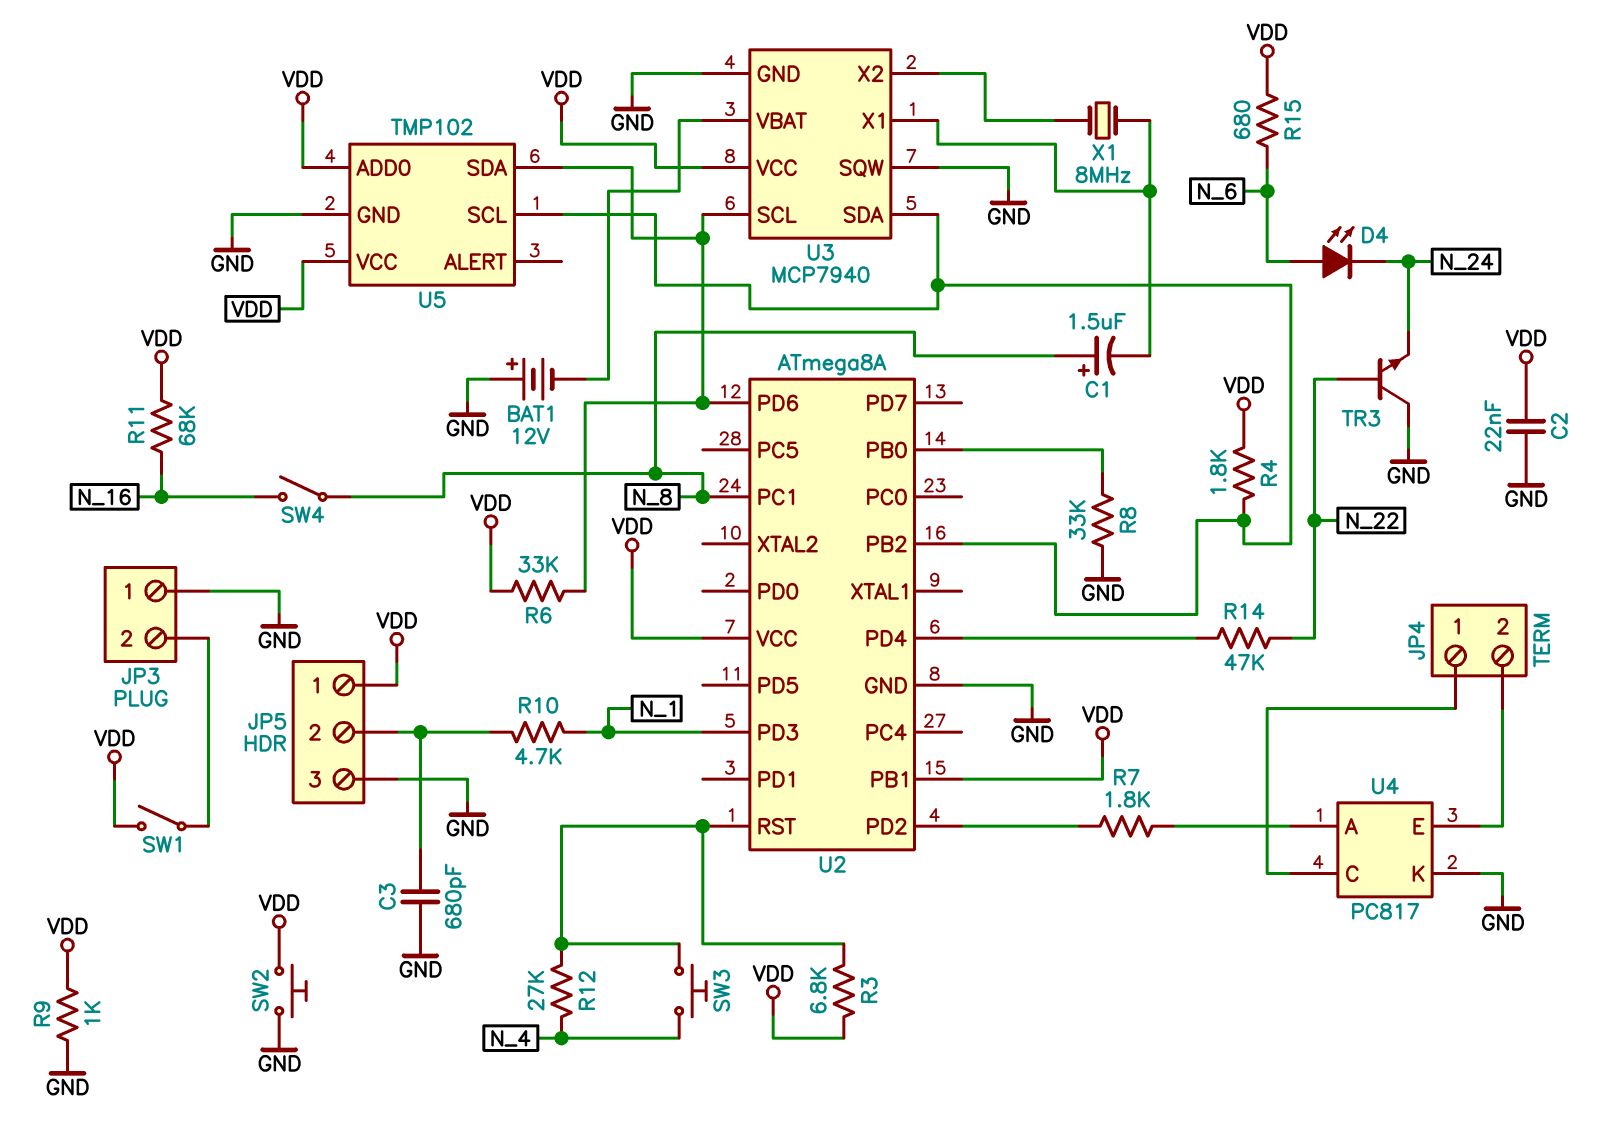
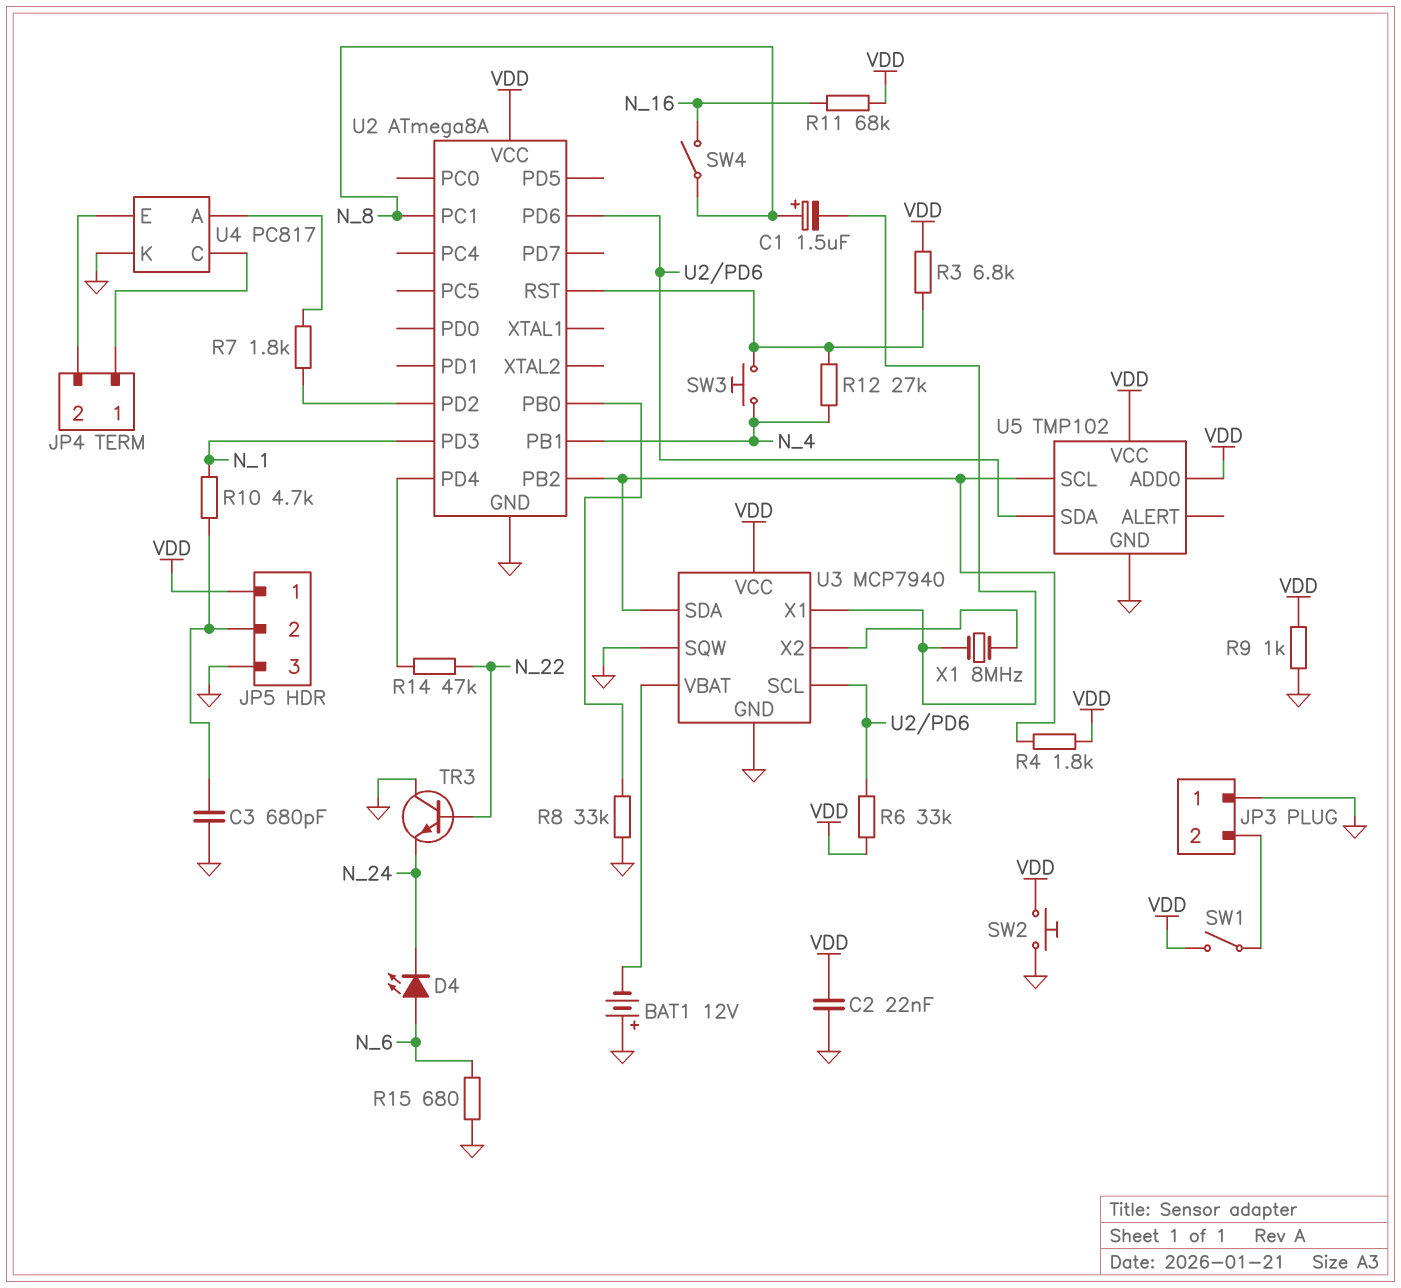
R15: 680 (N_6, VDD) -> 680 (GND, N_6)
U2 pin PB1: VDD -> N_4

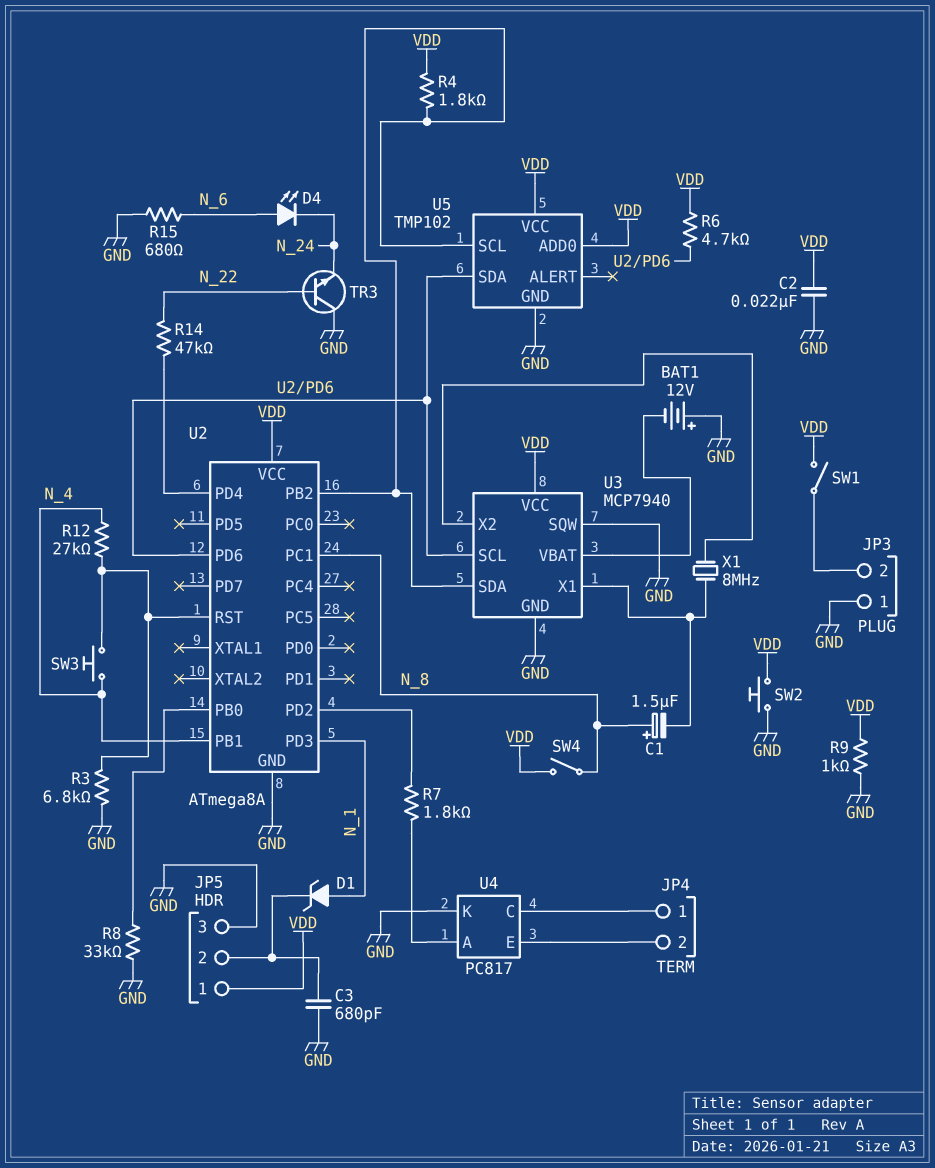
D1: none -> zener (A N_1, K JP5/2)
R3: 6.8k (U2/RST, VDD) -> 6.8k (GND, U2/RST)
R6: 33k (U2/PD6, VDD) -> 4.7k (U2/PD6, VDD)
R10: 4.7k (JP5/2, N_1) -> none
R11: 68k (N_16, VDD) -> none
SW4: switch (N_8, N_16) -> switch (N_8, VDD)

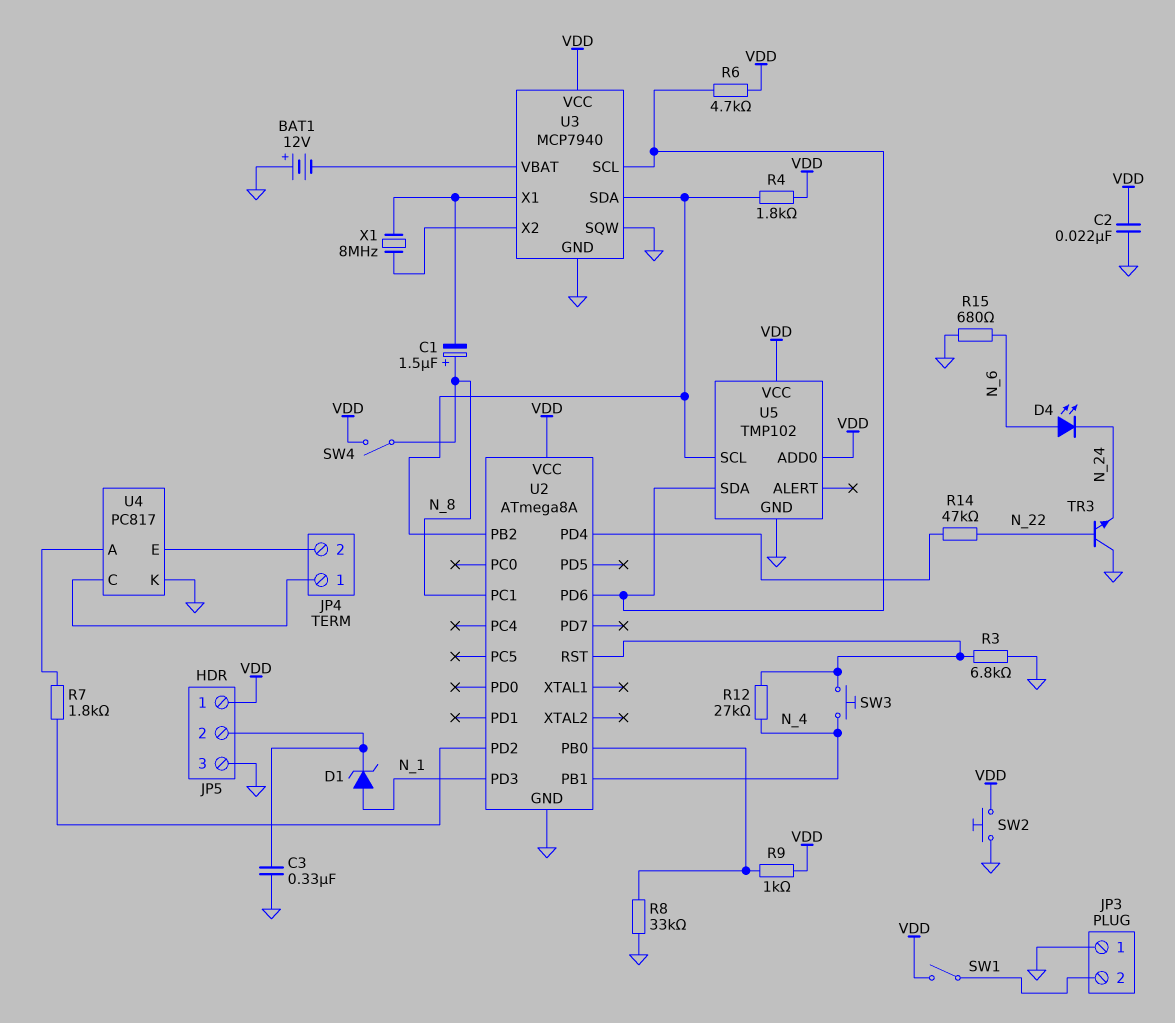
C3: 680pF (GND, JP5/2) -> 330nF (GND, JP5/2)
R9: 1k (GND, VDD) -> 1k (U2/PB0, VDD)

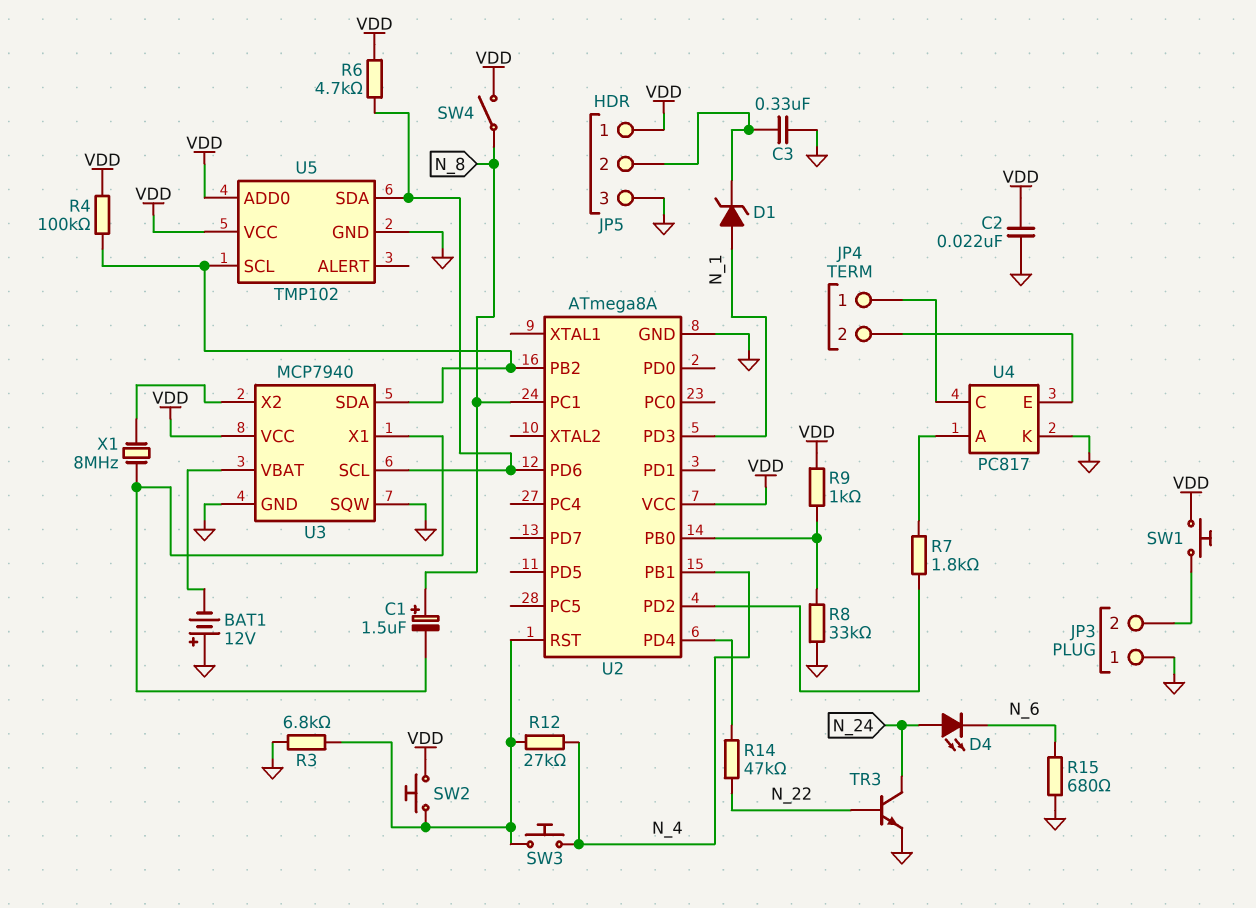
D4: LED (A N_6, K N_24) -> LED (A N_24, K N_6)
R4: 1.8k (U2/PB2, VDD) -> 100k (U2/PB2, VDD)
SW1: switch (JP3/2, VDD) -> button (JP3/2, VDD)
SW2: button (GND, VDD) -> button (U2/RST, VDD)
TR3: NPN (B N_22, C GND, E N_24) -> NPN (B N_22, C N_24, E GND)

